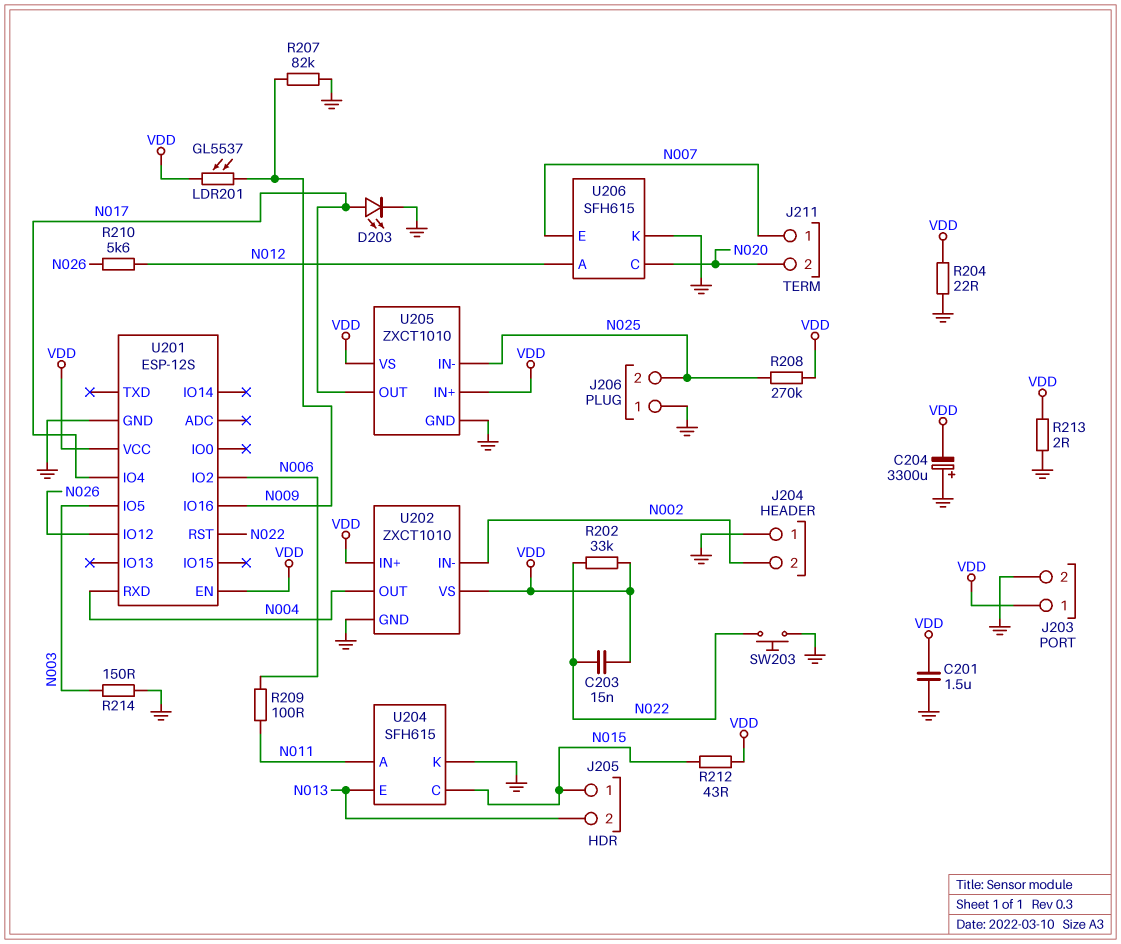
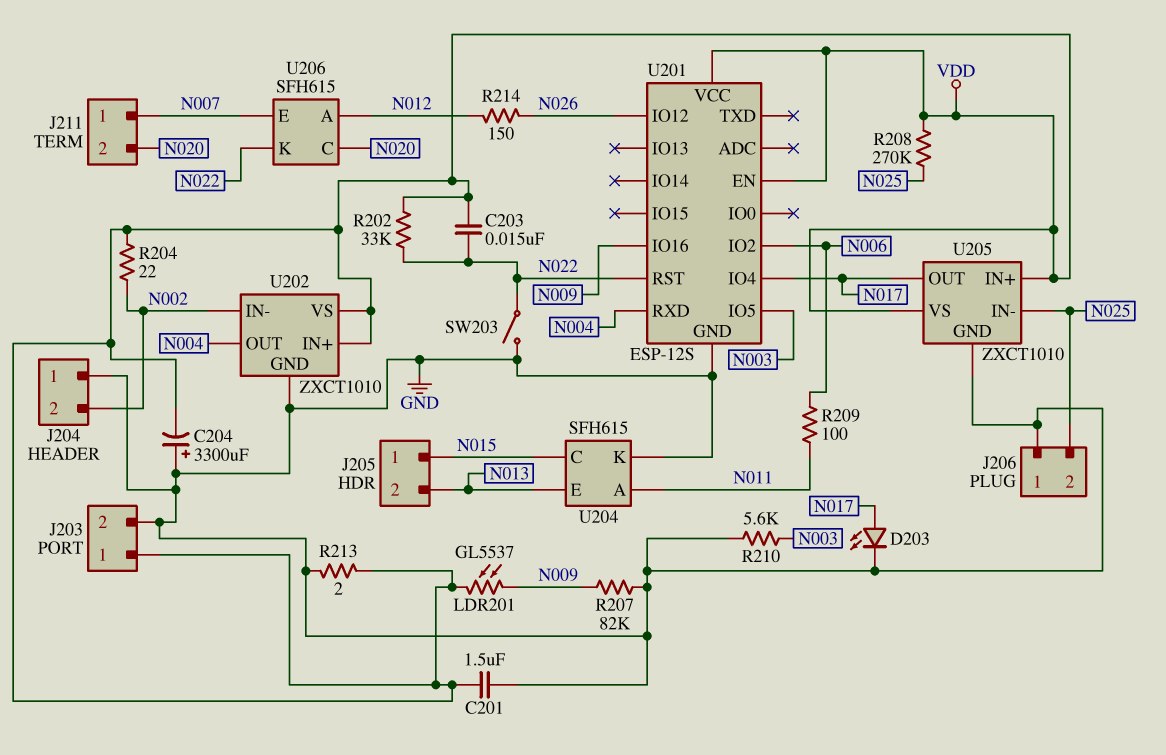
R204: 22 (GND, VDD) -> 22 (N002, VDD)
R210: 5.6k (N012, N026) -> 5.6k (GND, N003)
R212: 43 (N015, VDD) -> none
R214: 150 (GND, N003) -> 150 (N012, N026)
SW203: button (GND, N022) -> switch (GND, N022)
U206 pin K: GND -> N022

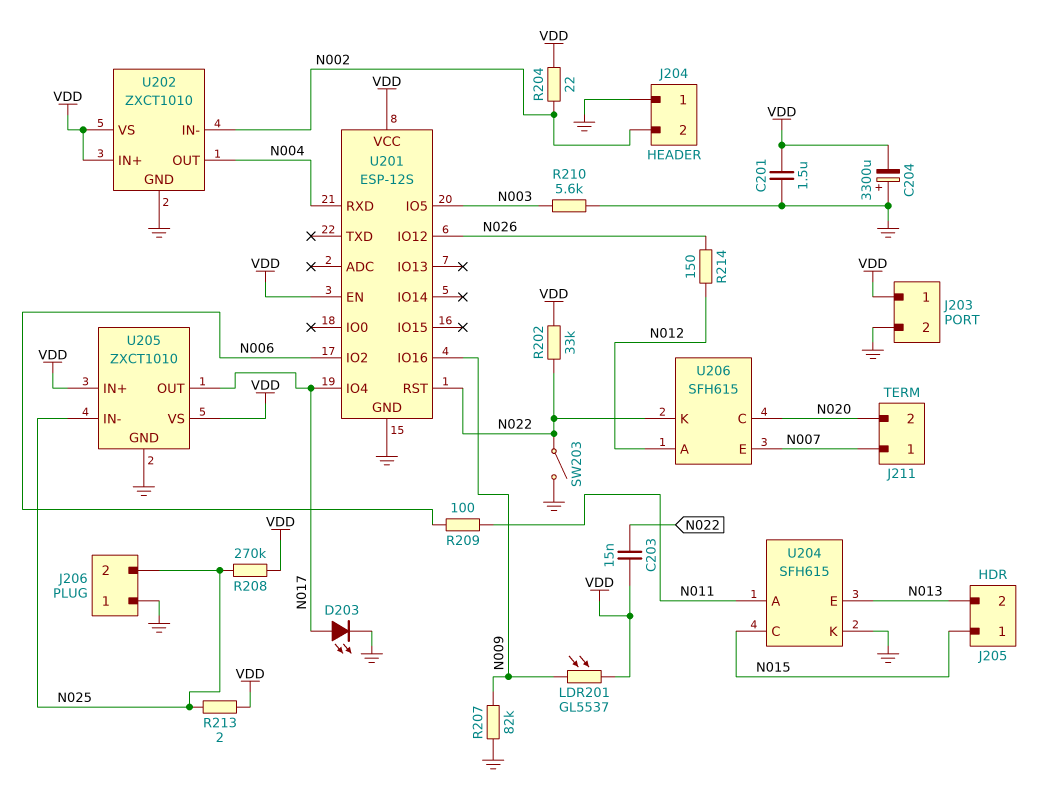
R213: 2 (GND, VDD) -> 2 (N025, VDD)

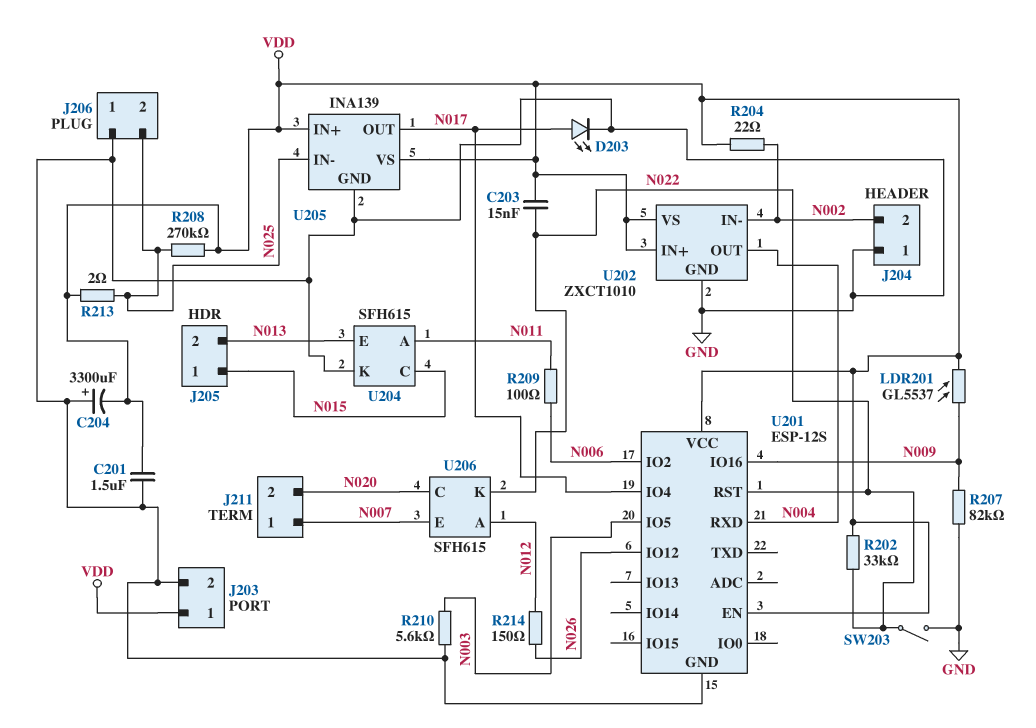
U205: ZXCT1010 -> INA139

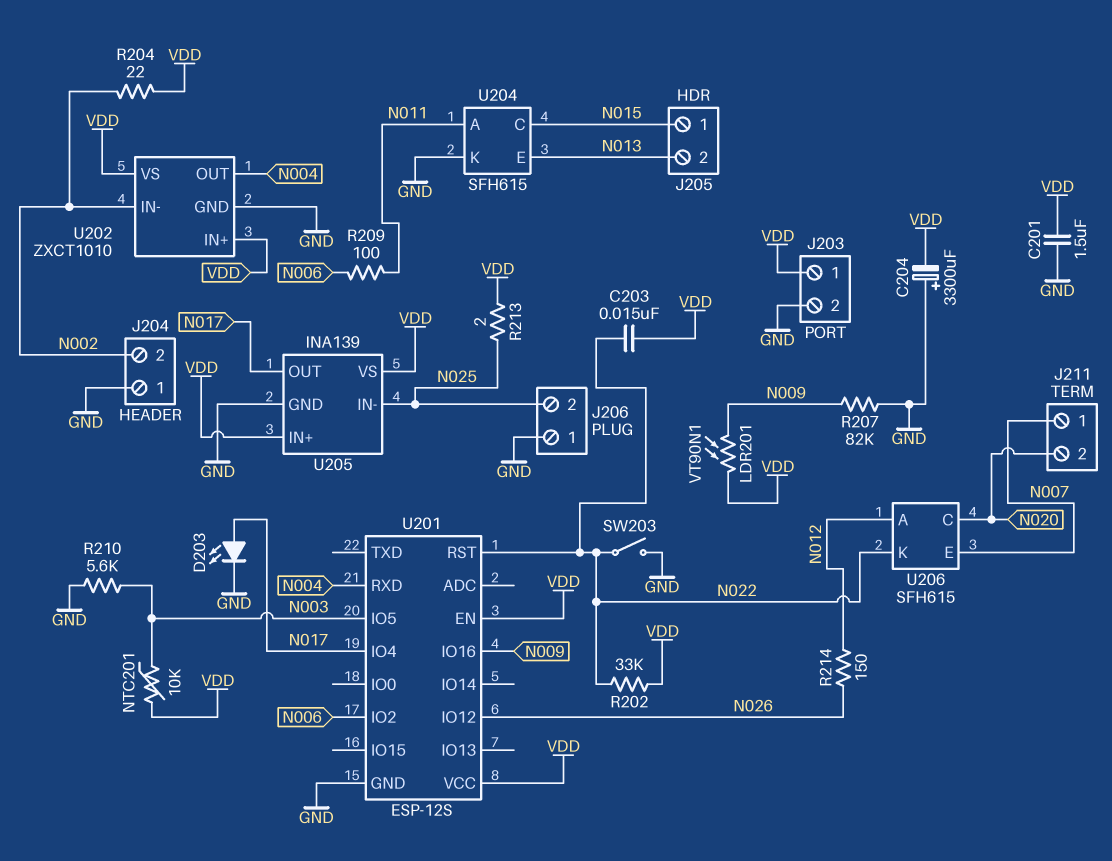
LDR201: GL5537 (N009, VDD) -> VT90N1 (N009, VDD)
NTC201: none -> 10k (N003, VDD)
R208: 270k (N025, VDD) -> none

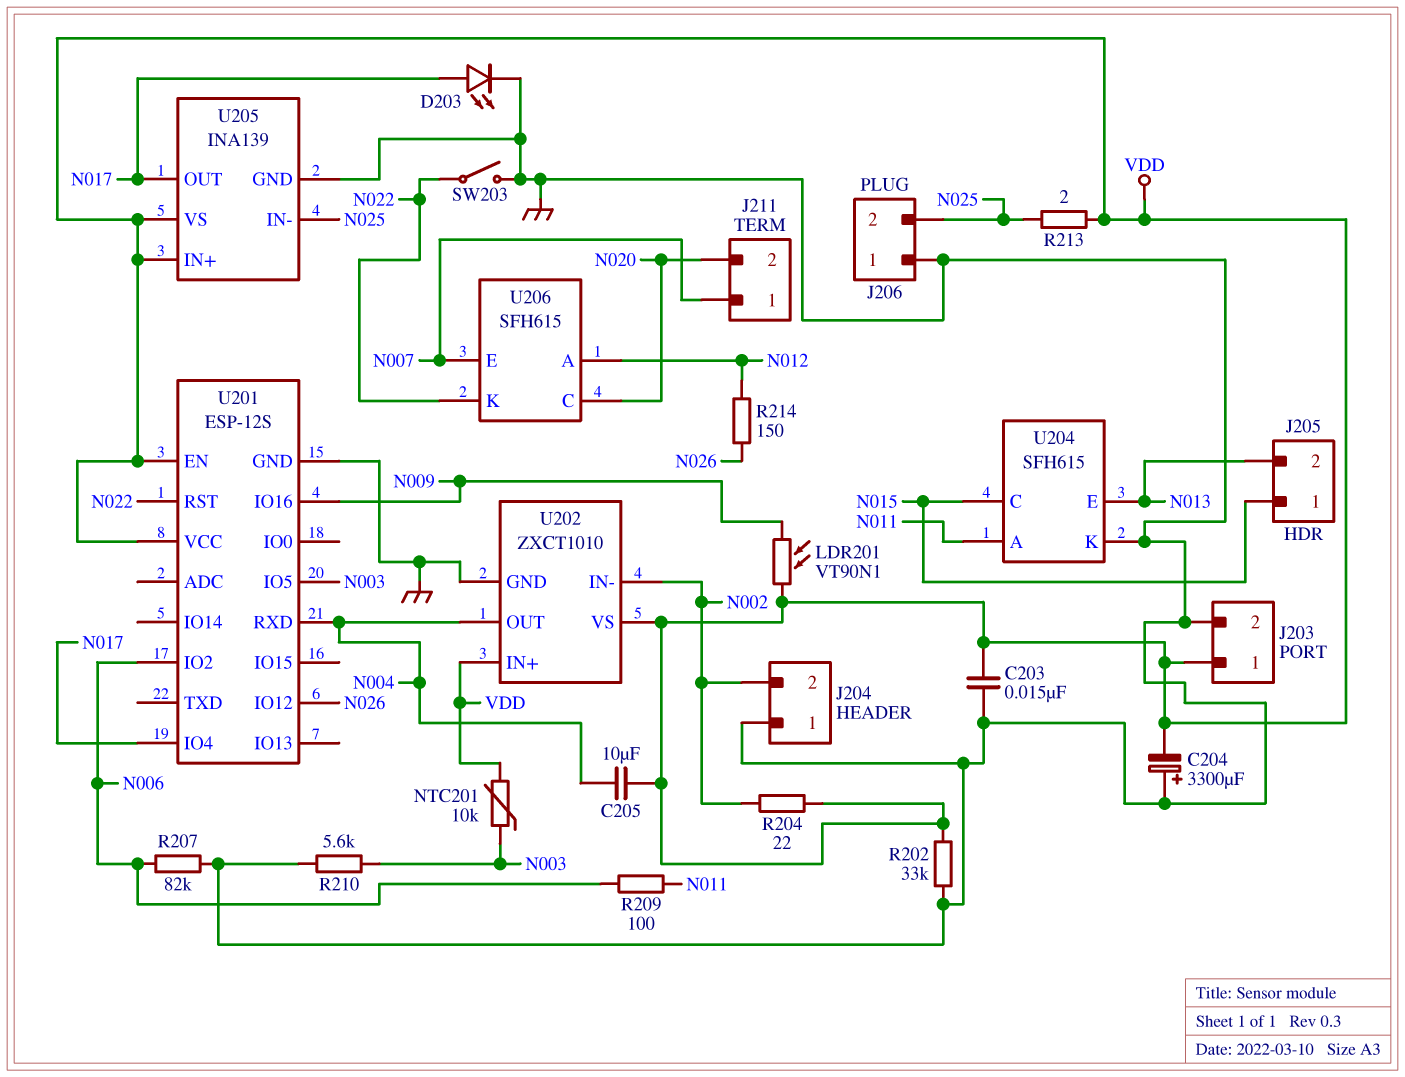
C201: 1.5uF (GND, VDD) -> none
C203: 15nF (N022, VDD) -> 15nF (GND, VDD)
C205: none -> 10uF (N004, VDD)
R202: 33k (N022, VDD) -> 33k (GND, VDD)
R207: 82k (GND, N009) -> 82k (GND, N006)

